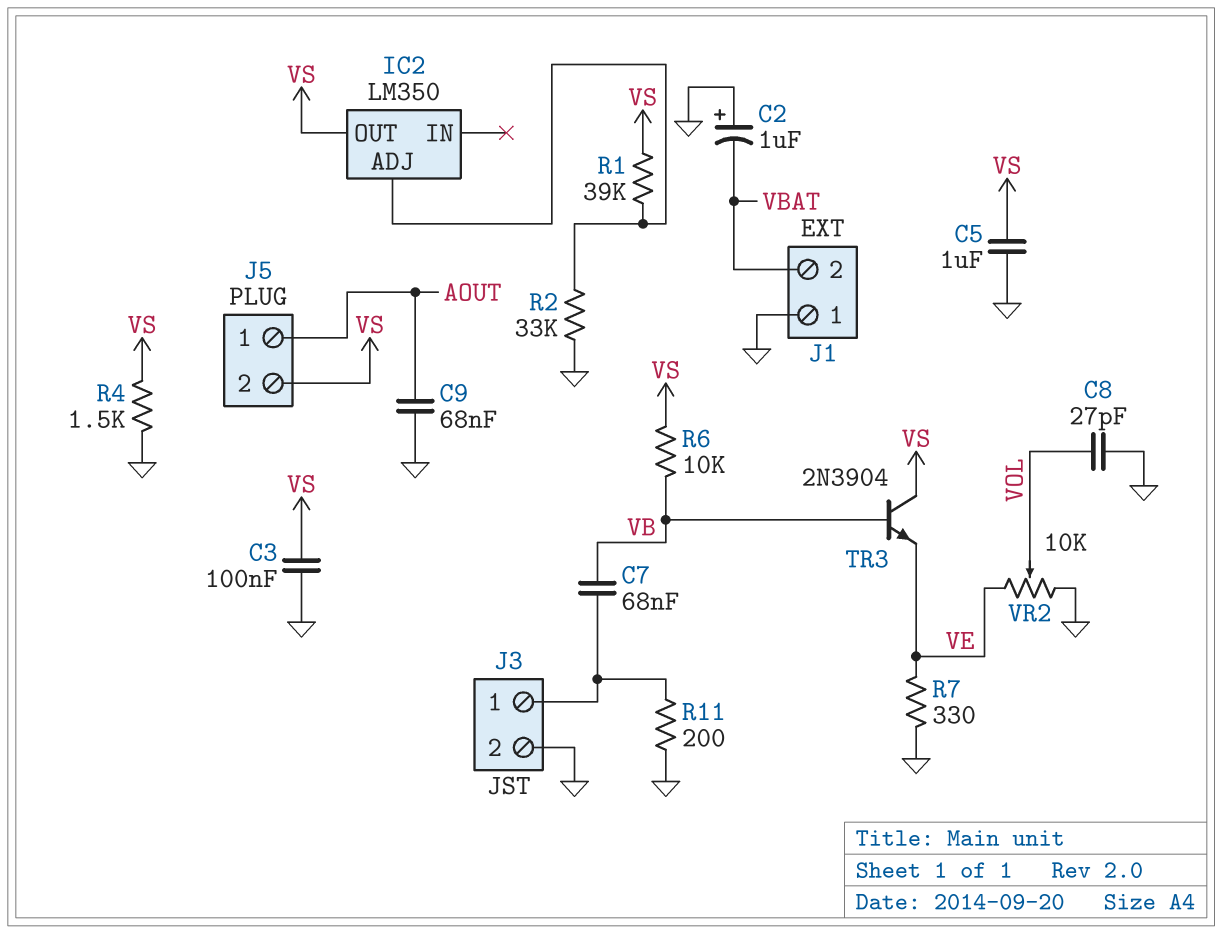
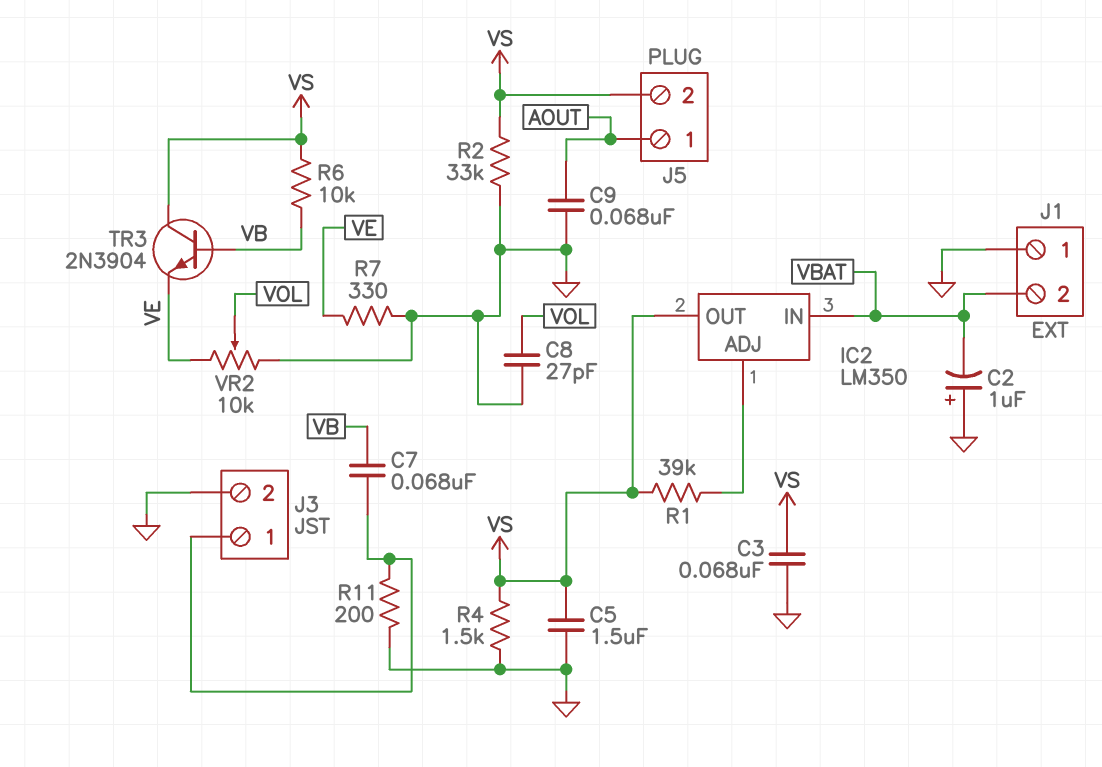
C3: 100nF (GND, VS) -> 68nF (GND, VS)
C5: 1uF (GND, VS) -> 1.5uF (GND, VS)
IC2 pin IN: none -> VBAT
R2: 33k (GND, IC2/ADJ) -> 33k (GND, VS)

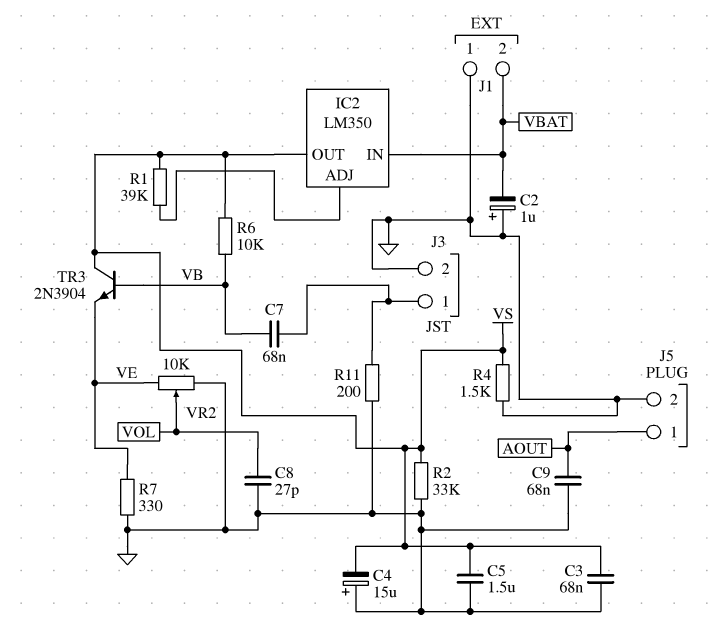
C4: none -> 15uF (plus GND, minus VS)
J5 pin 2: VS -> GND

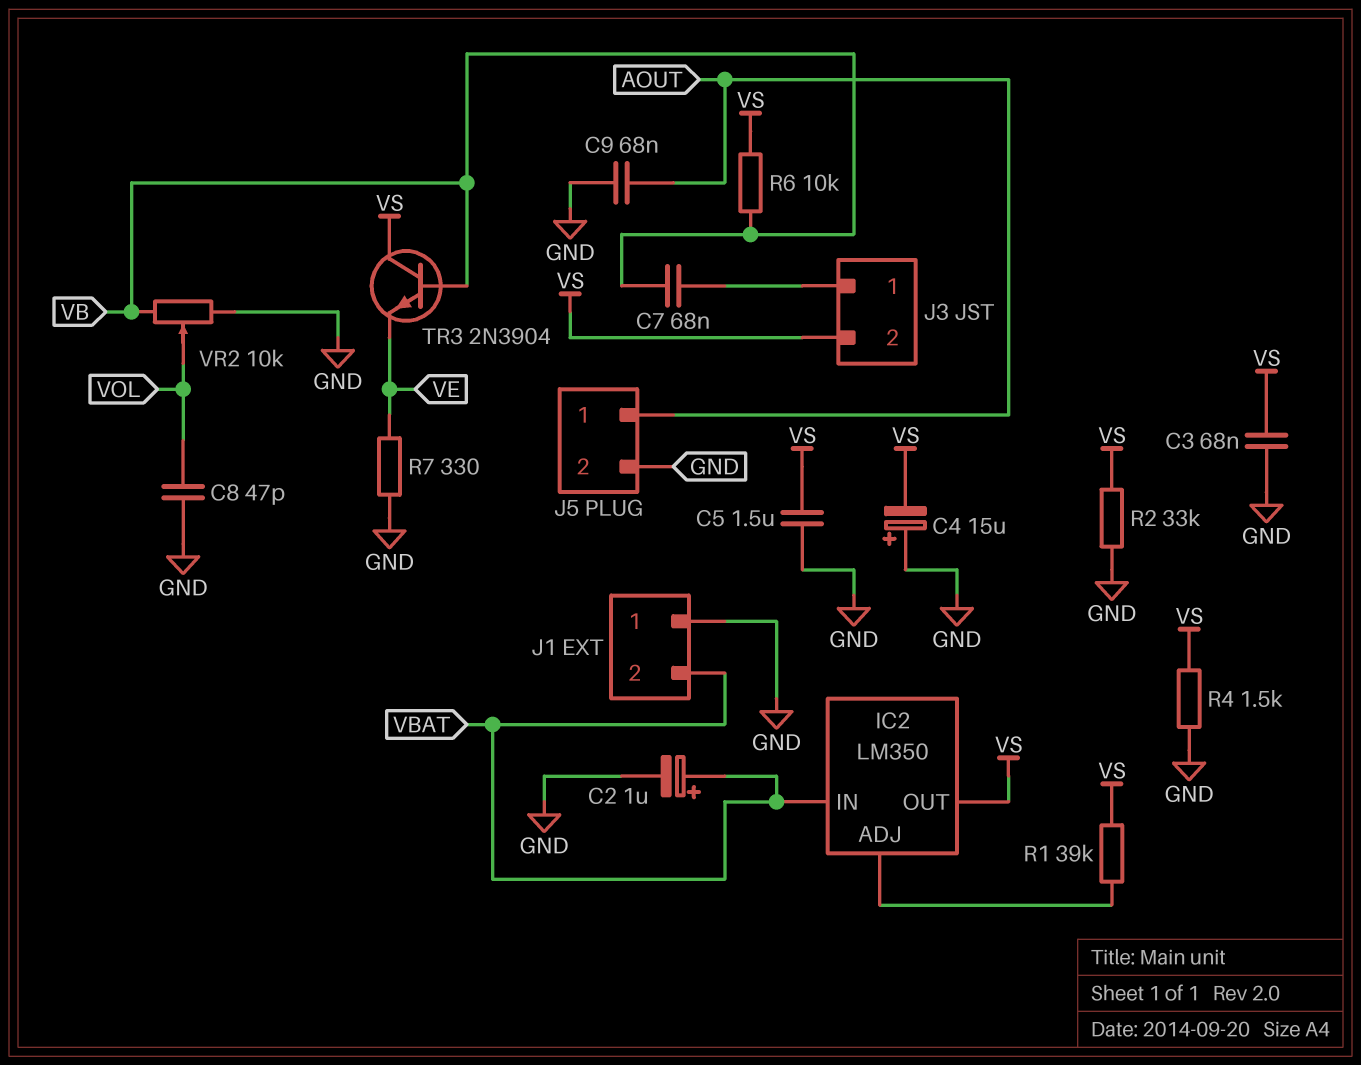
C2: 1uF (plus GND, minus VBAT) -> 1uF (plus VBAT, minus GND)
C8: 27pF (GND, VOL) -> 47pF (GND, VOL)
J3 pin 2: GND -> VS
R11: 200 (GND, J3/1) -> none
VR2: 10k (GND, VE, wiper VOL) -> 10k (GND, VB, wiper VOL)

